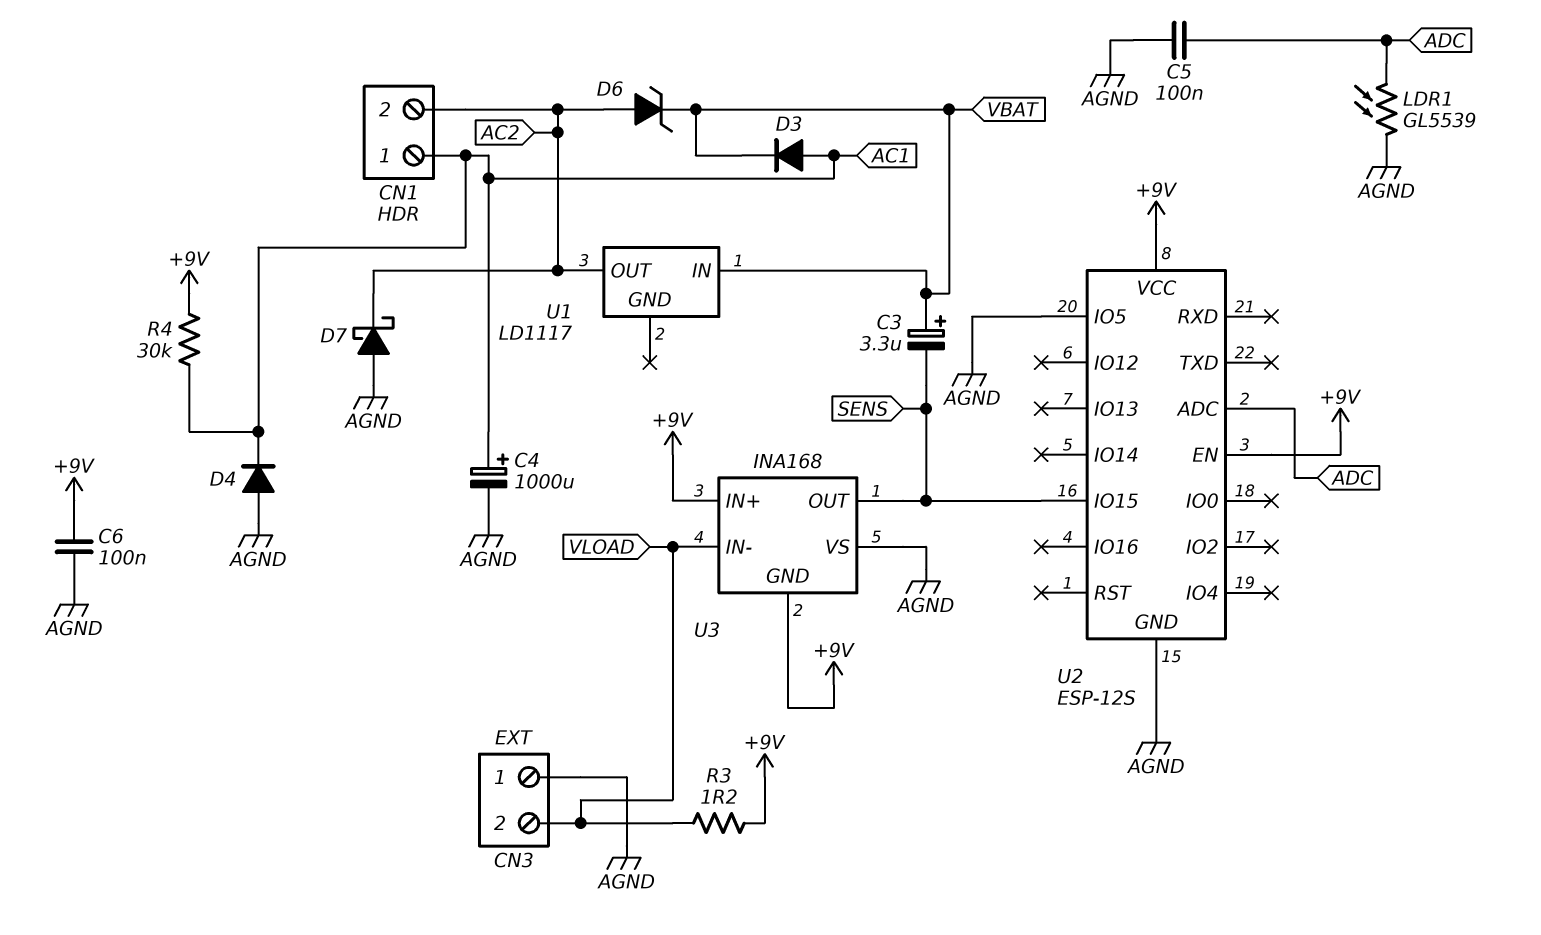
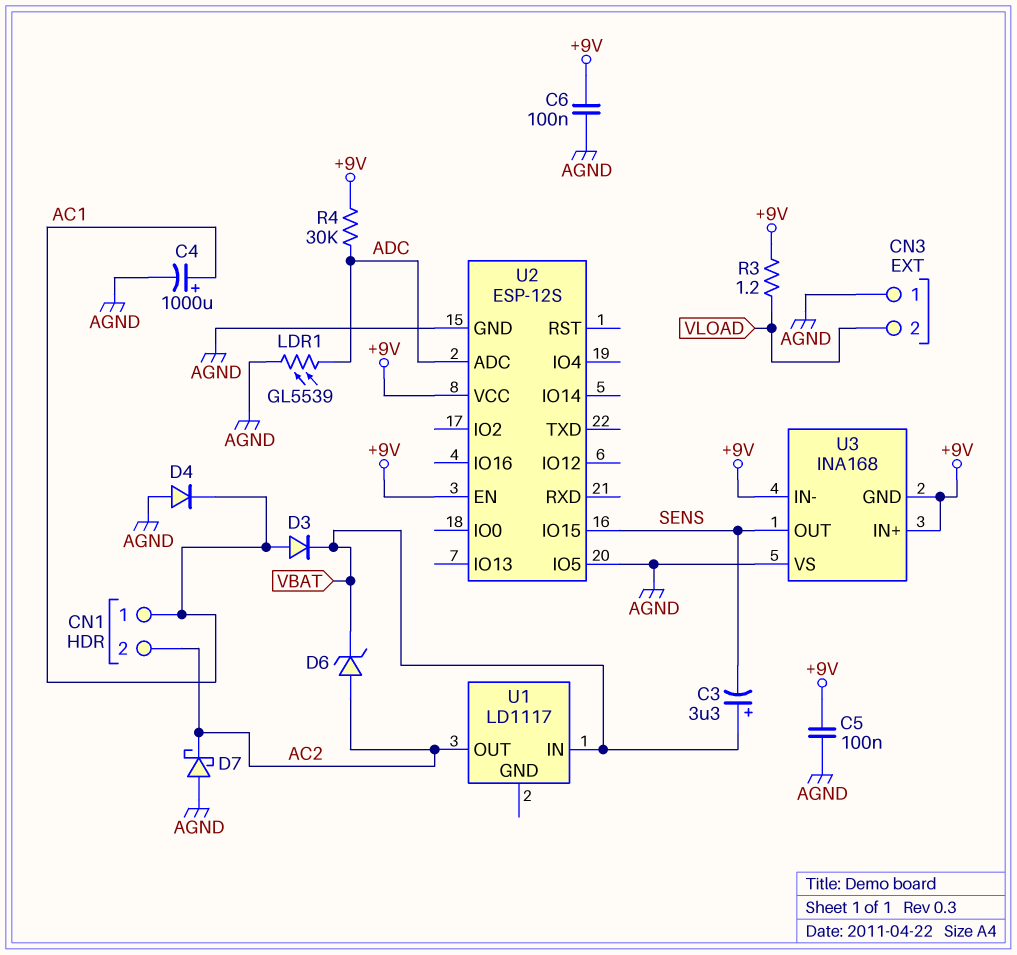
C5: 100nF (ADC, AGND) -> 100nF (+9V, AGND)
R4: 30k (+9V, AC1) -> 30k (+9V, ADC)
U3 pin IN-: VLOAD -> +9V

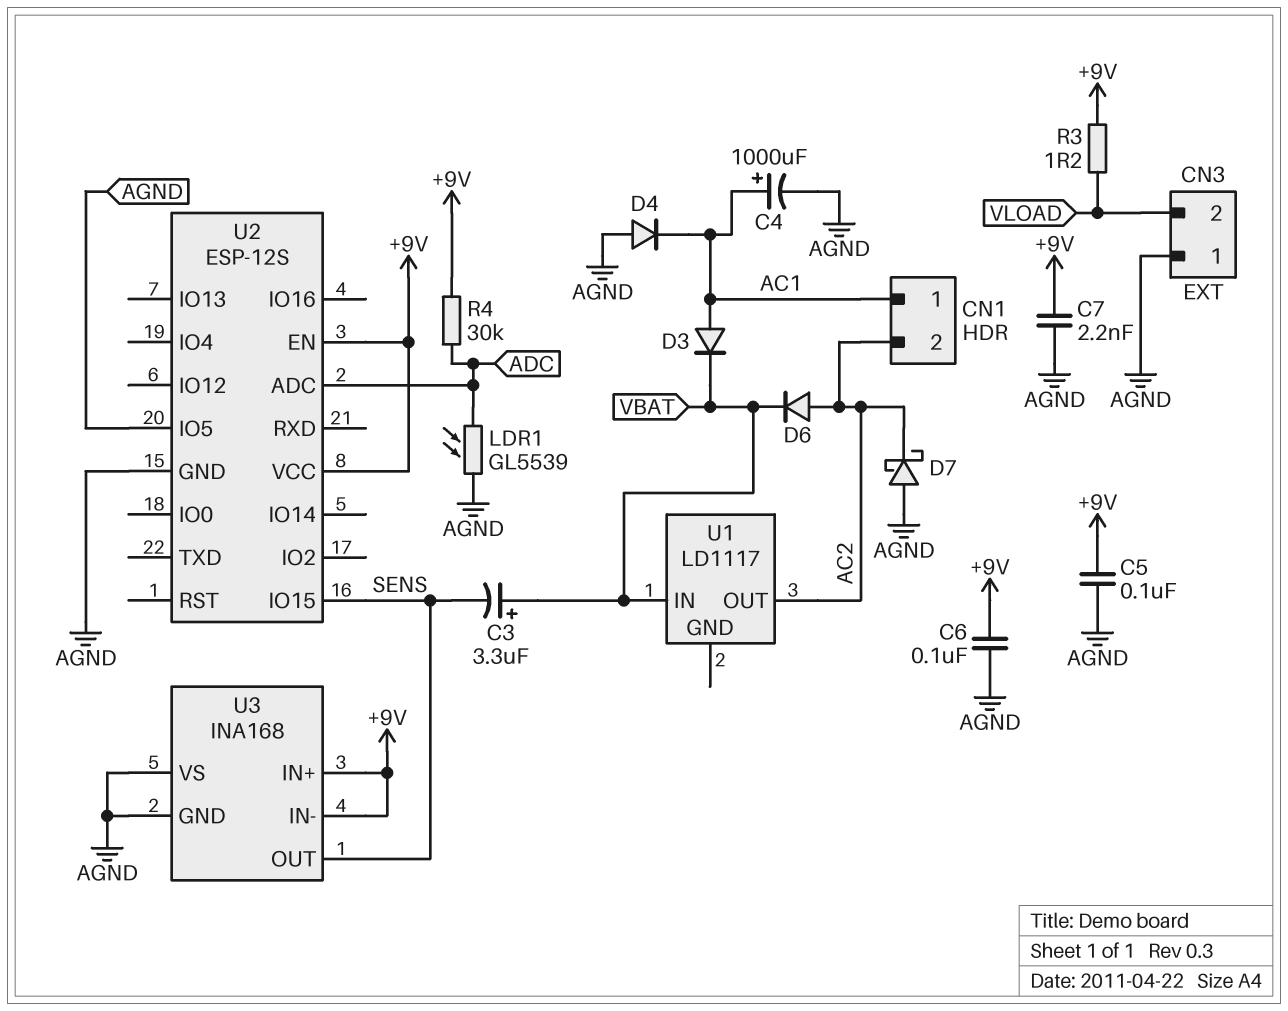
C7: none -> 2.2nF (+9V, AGND)
D6: zener (A AC2, K VBAT) -> diode (A AC2, K VBAT)
U3 pin GND: +9V -> AGND

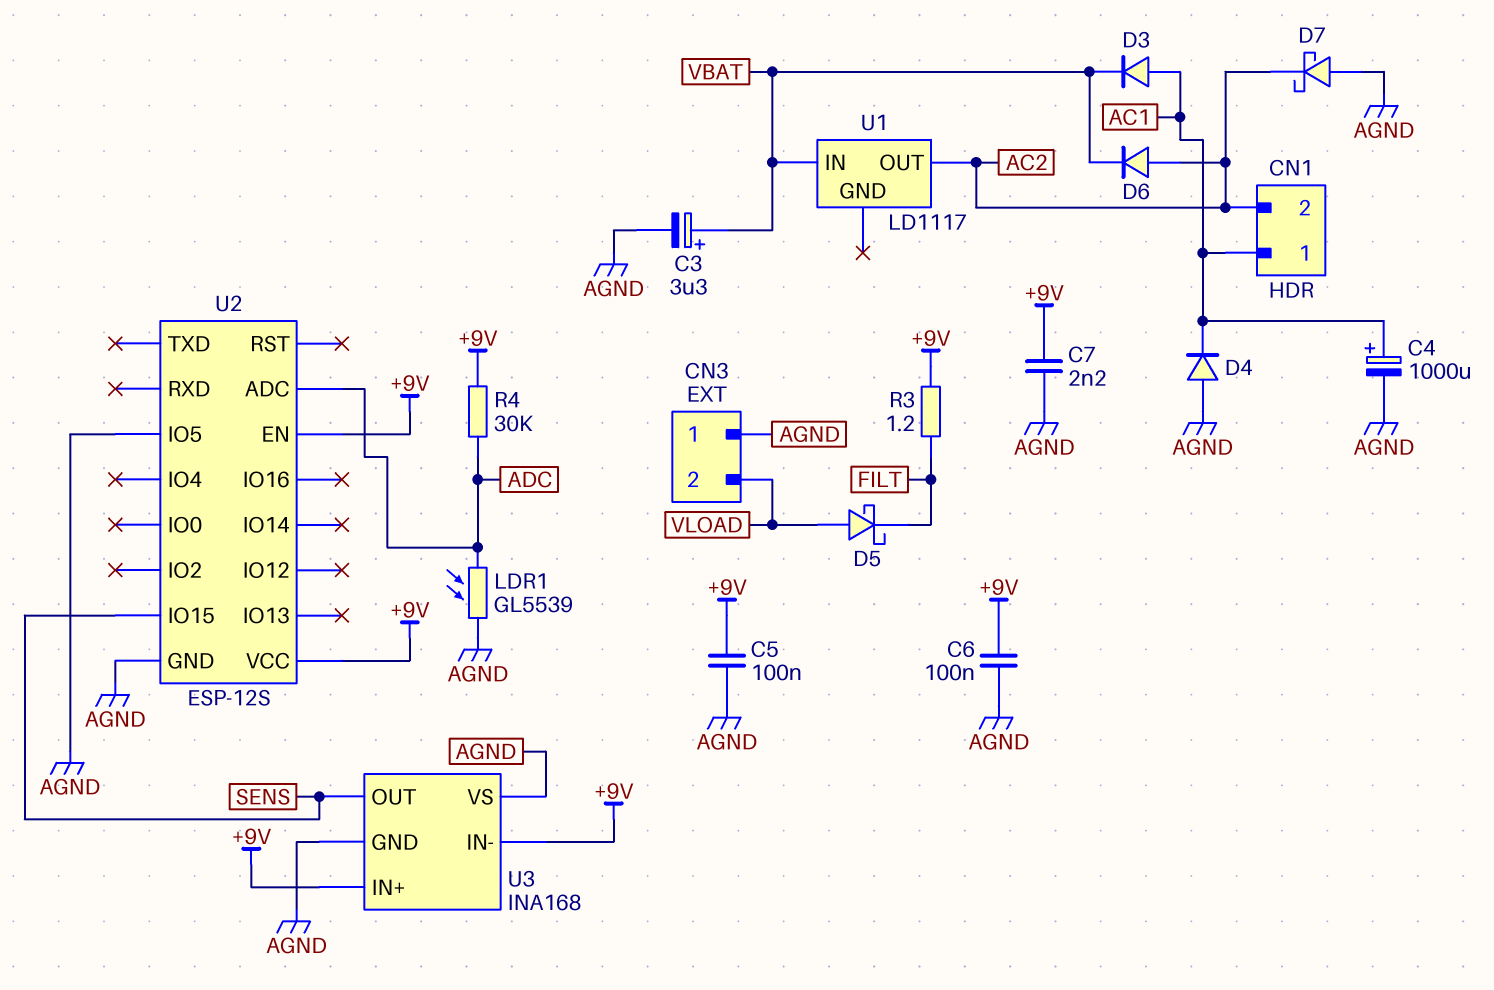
C3: 3.3uF (plus VBAT, minus SENS) -> 3.3uF (plus VBAT, minus AGND)
D5: none -> schottky (A VLOAD, K FILT)
R3: 1.2 (+9V, VLOAD) -> 1.2 (+9V, FILT)

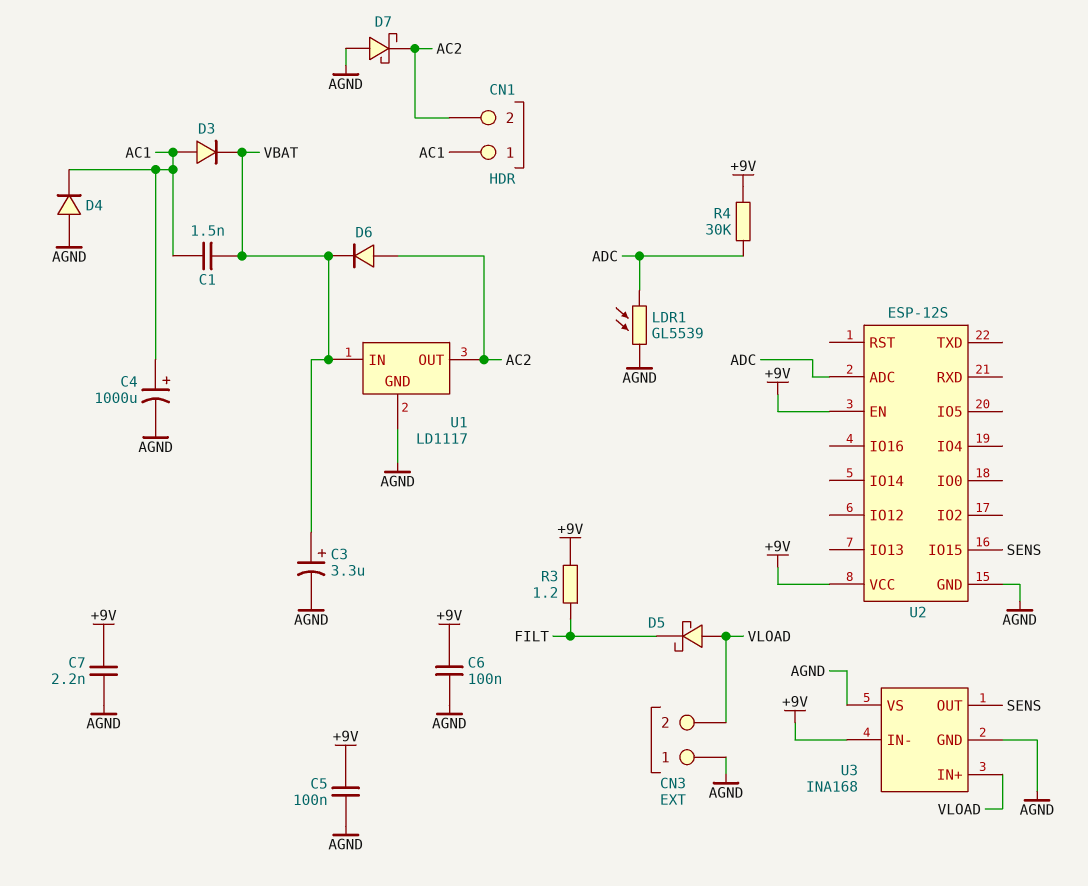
C1: none -> 1.5nF (AC1, VBAT)
U1 pin GND: none -> AGND
U2 pin IO5: AGND -> none
U3 pin IN+: +9V -> VLOAD

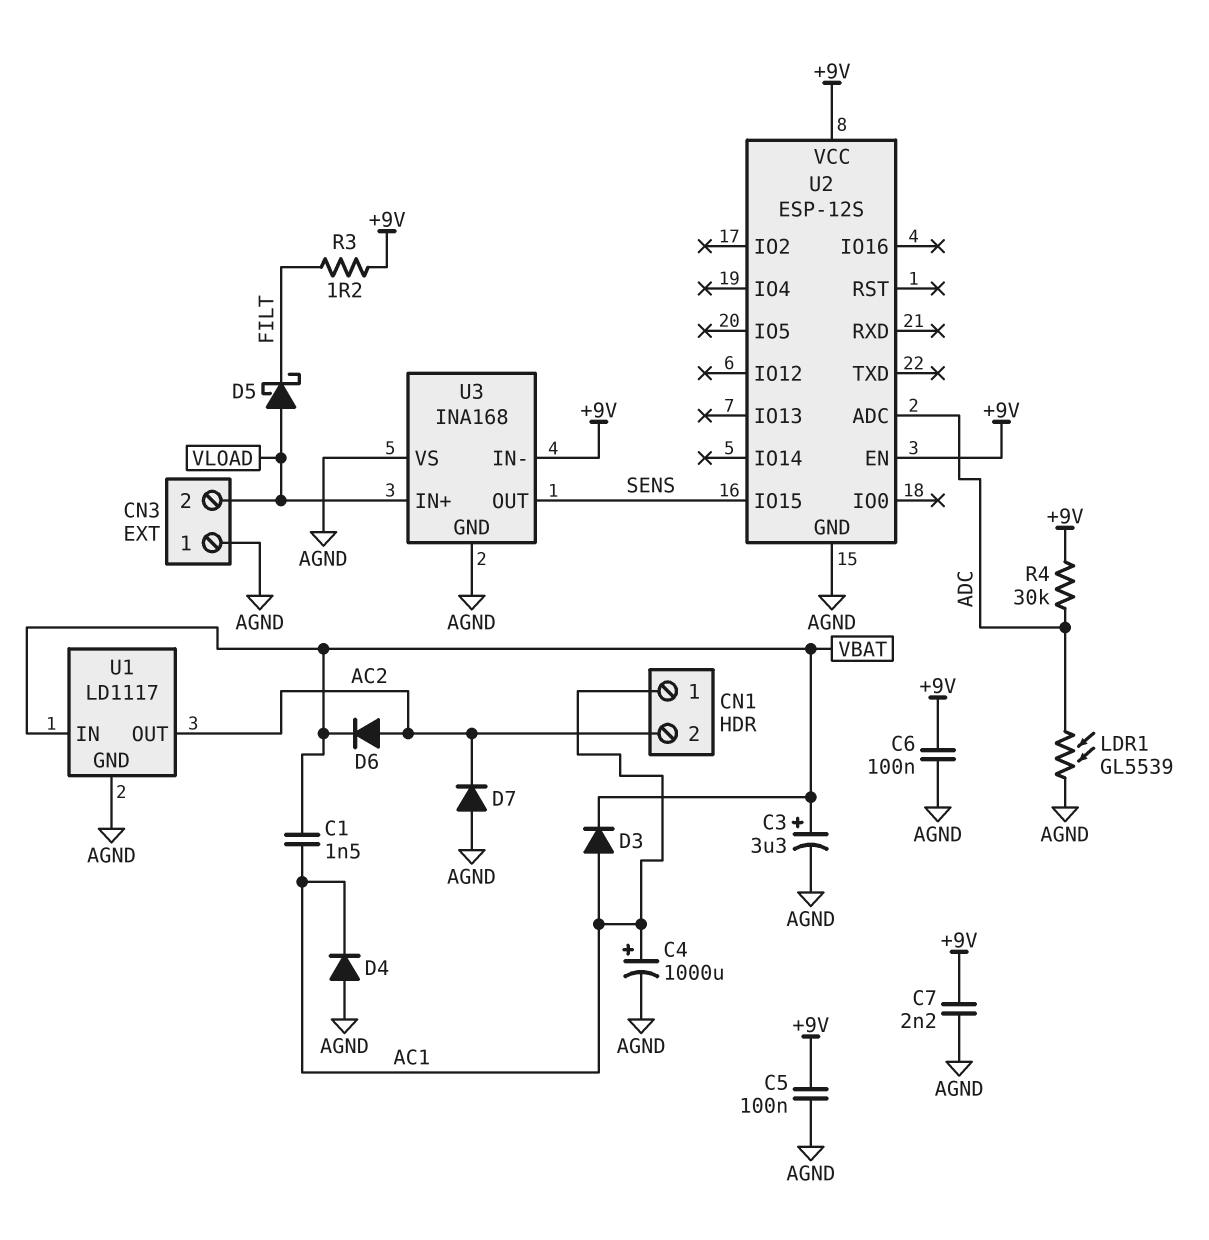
D7: schottky (A AGND, K AC2) -> diode (A AGND, K AC2)

